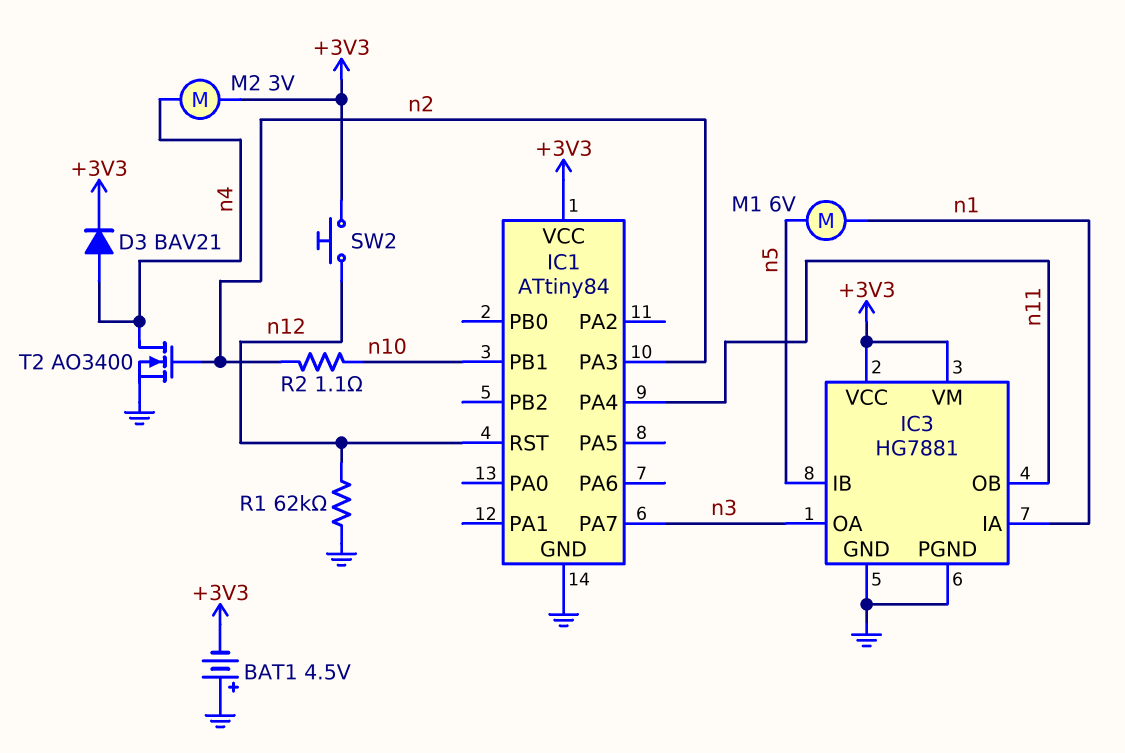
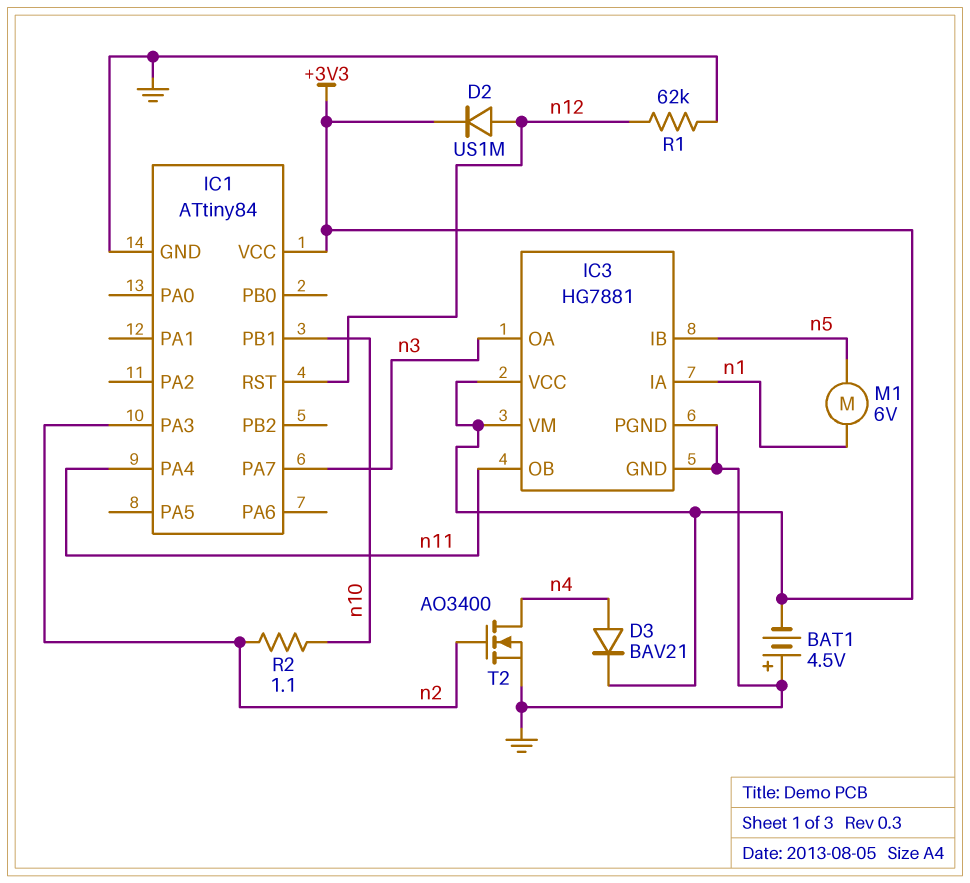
D2: none -> diode US1M (A n12, K +3V3)
M2: motor 3V (+3V3, n4) -> none
SW2: button (+3V3, n12) -> none

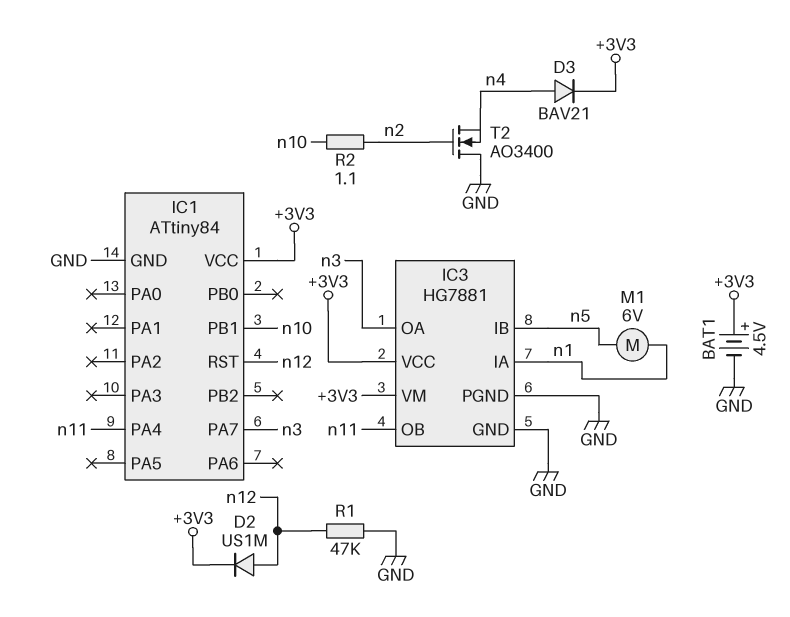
BAT1: 4.5V (plus GND, minus +3V3) -> 4.5V (plus +3V3, minus GND)
IC1 pin PA3: n2 -> none
R1: 62k (GND, n12) -> 47k (GND, n12)
T2: NMOS AO3400 (G n2, D n4, S GND) -> NMOS AO3400 (G n2, D GND, S n4)

